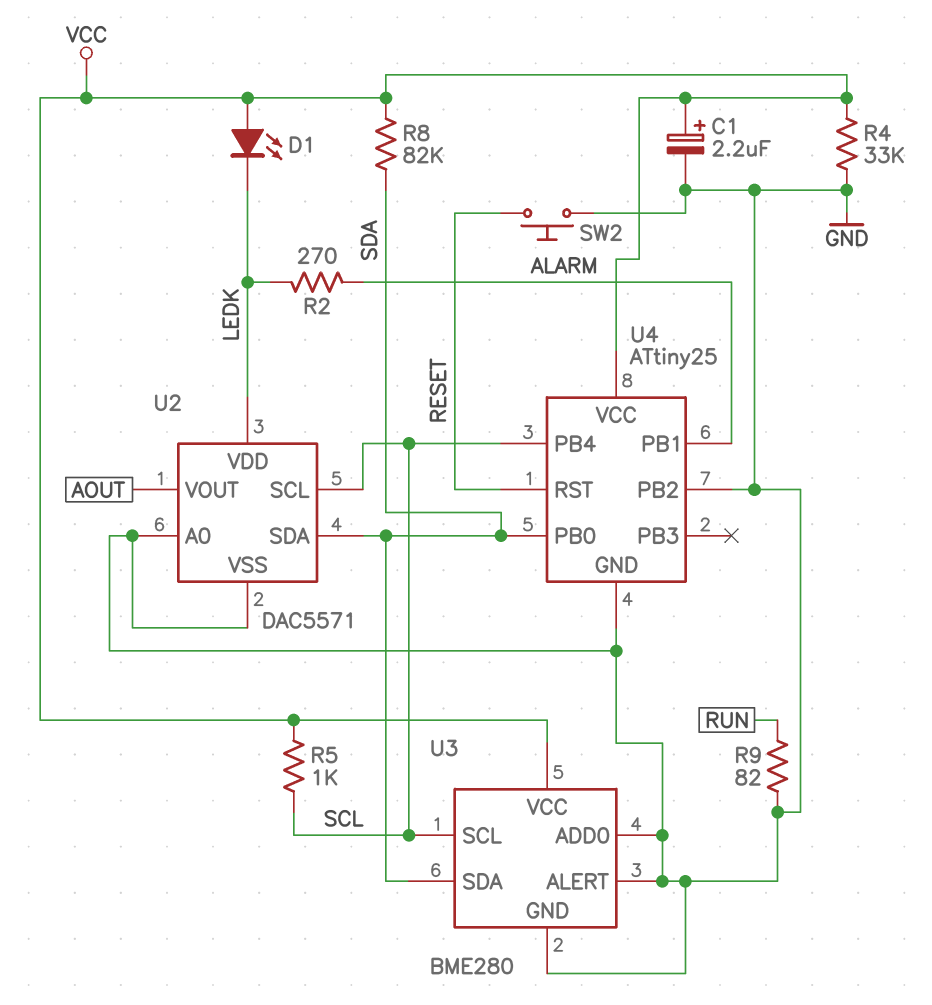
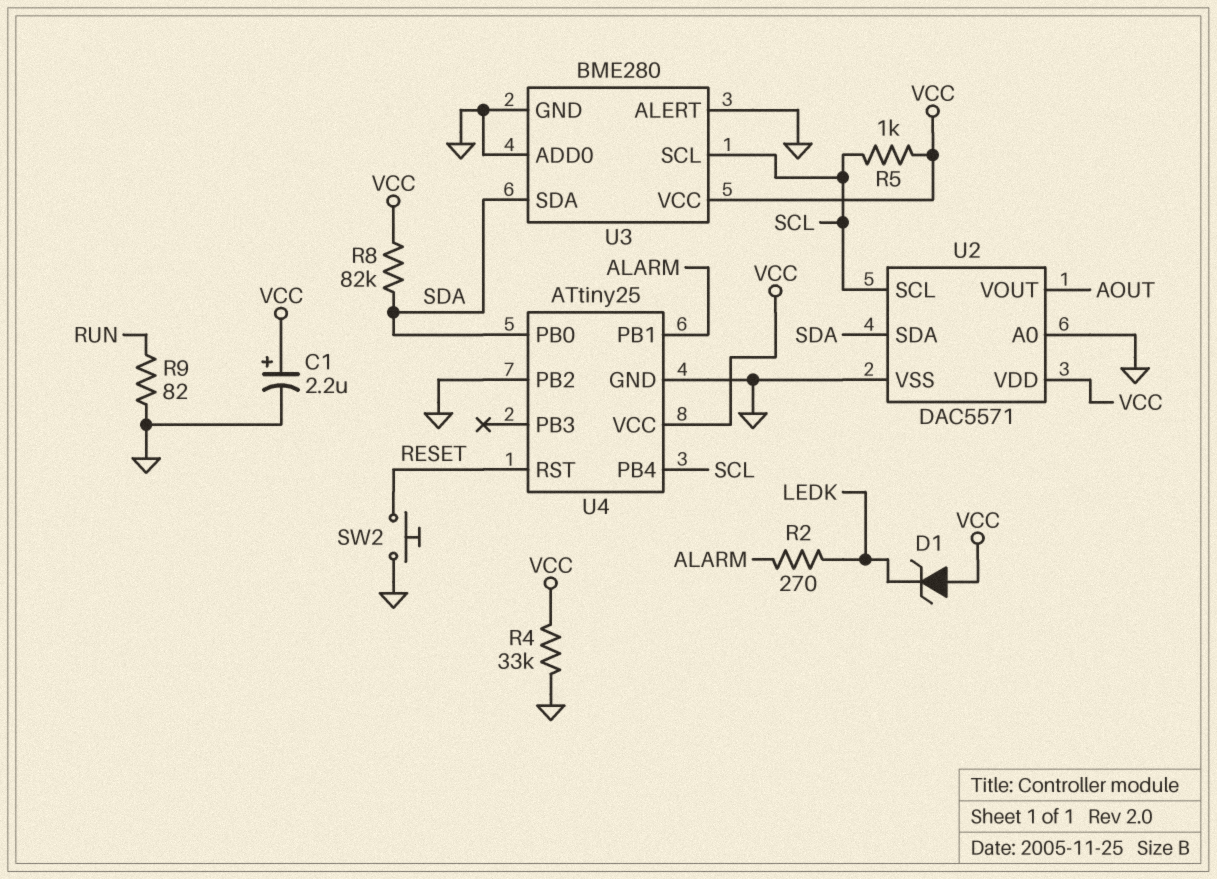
D1: LED (A VCC, K LEDK) -> zener (A VCC, K LEDK)
U2 pin VDD: LEDK -> VCC

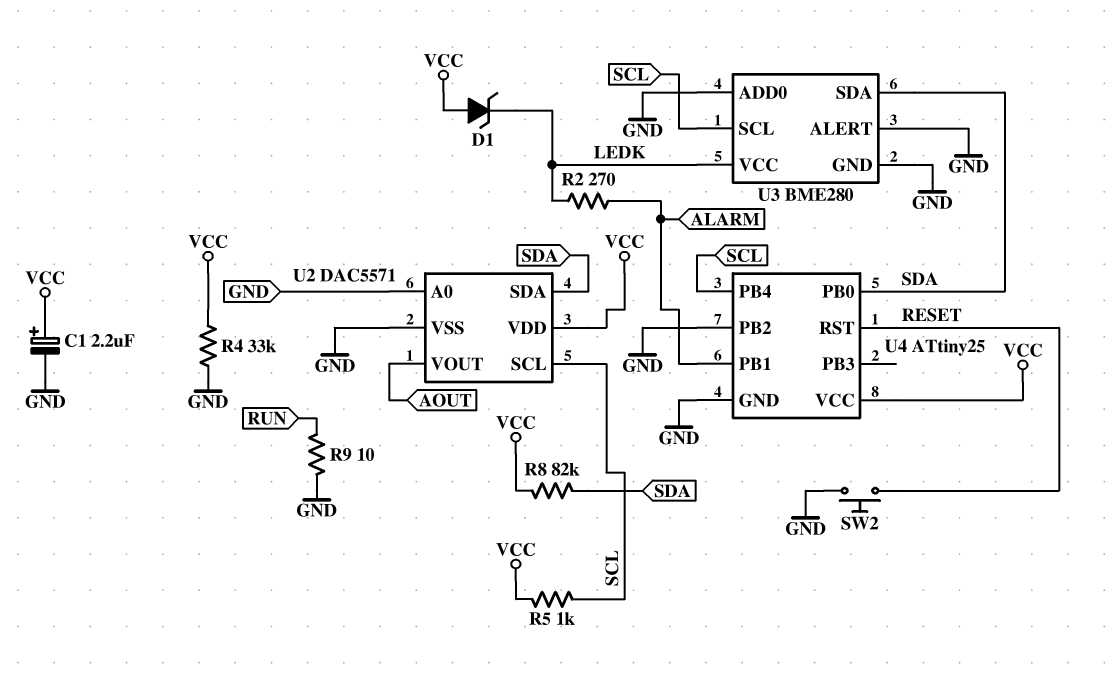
R9: 82 (GND, RUN) -> 10 (GND, RUN)
U3 pin VCC: VCC -> LEDK

